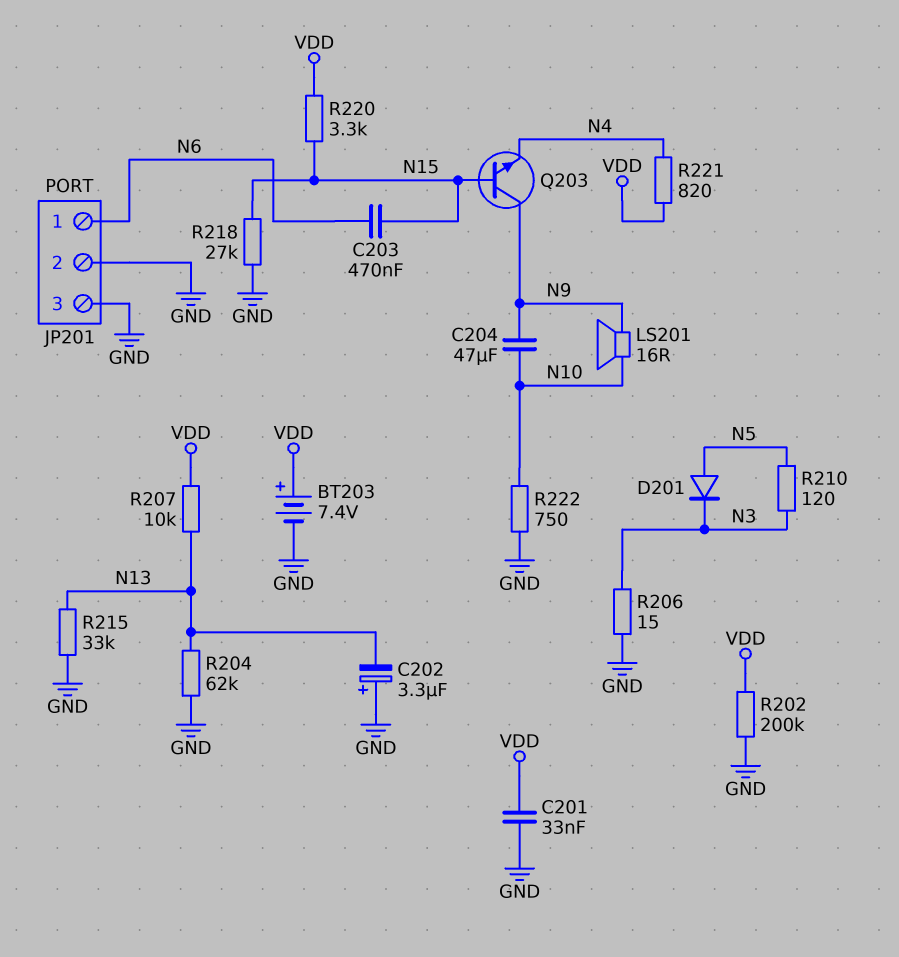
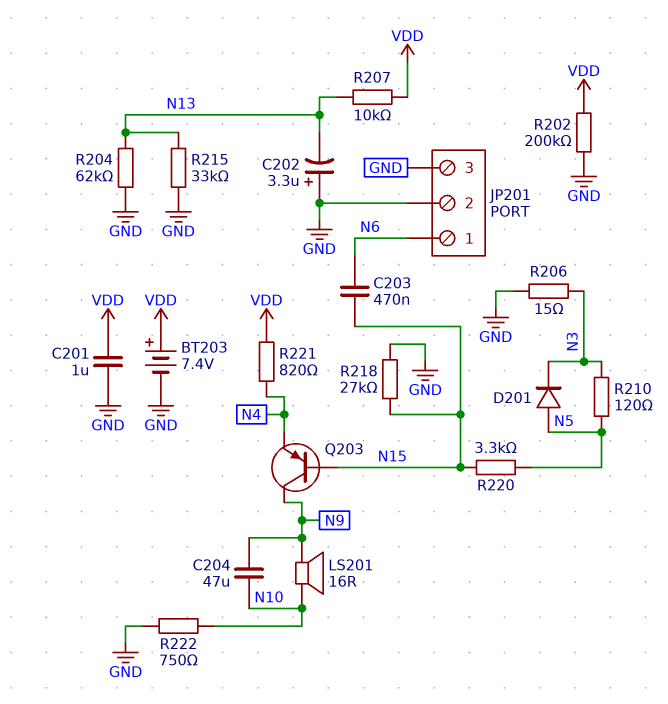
C201: 33nF (GND, VDD) -> 1uF (GND, VDD)
Q203: NPN (B N15, C N9, E N4) -> PNP (B N15, C N9, E N4)
R220: 3.3k (N15, VDD) -> 3.3k (N5, N15)

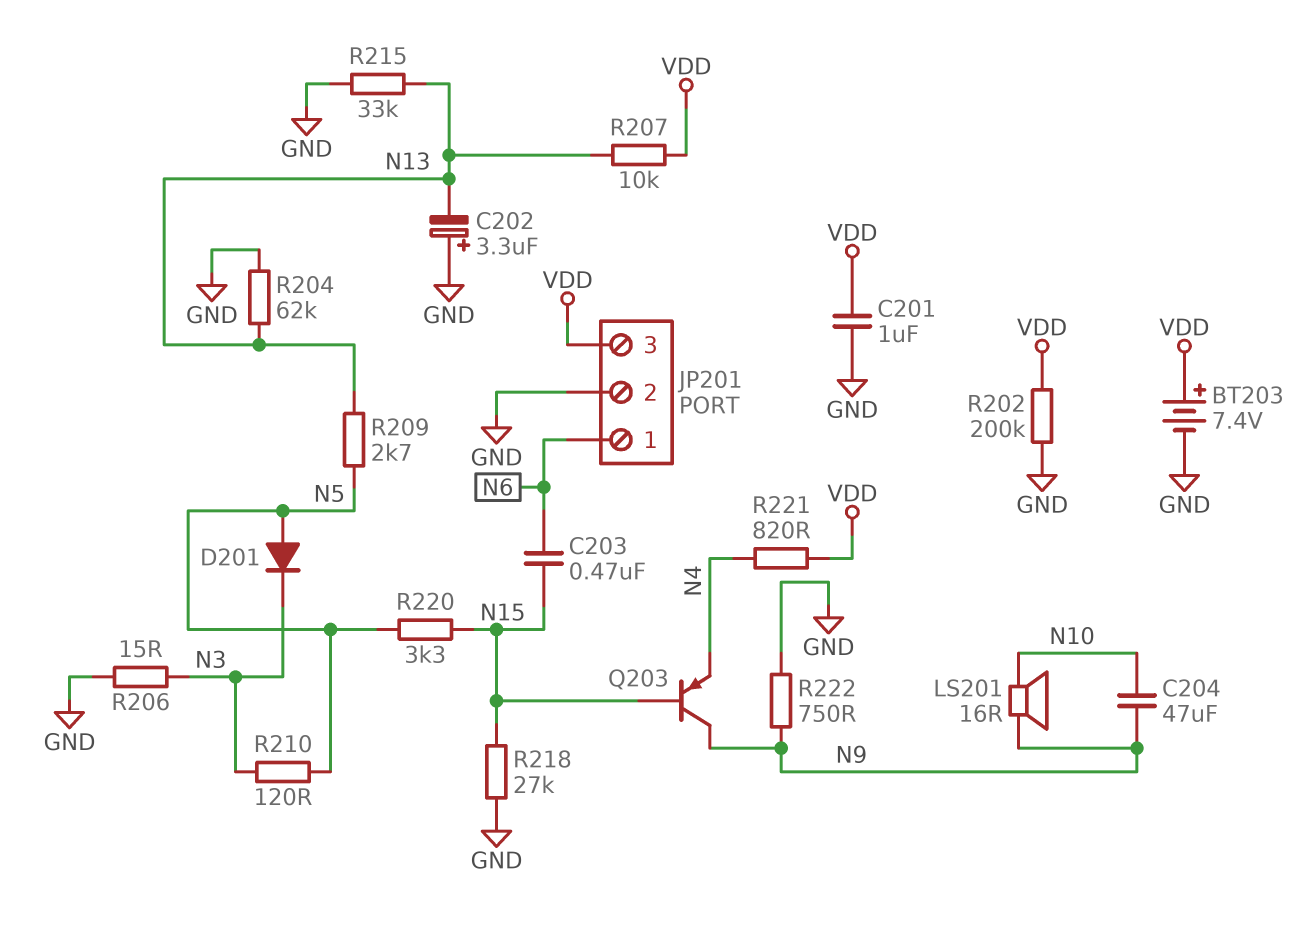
JP201 pin 3: GND -> VDD
R209: none -> 2.7k (N5, N13)
R222: 750 (GND, N10) -> 750 (GND, N9)

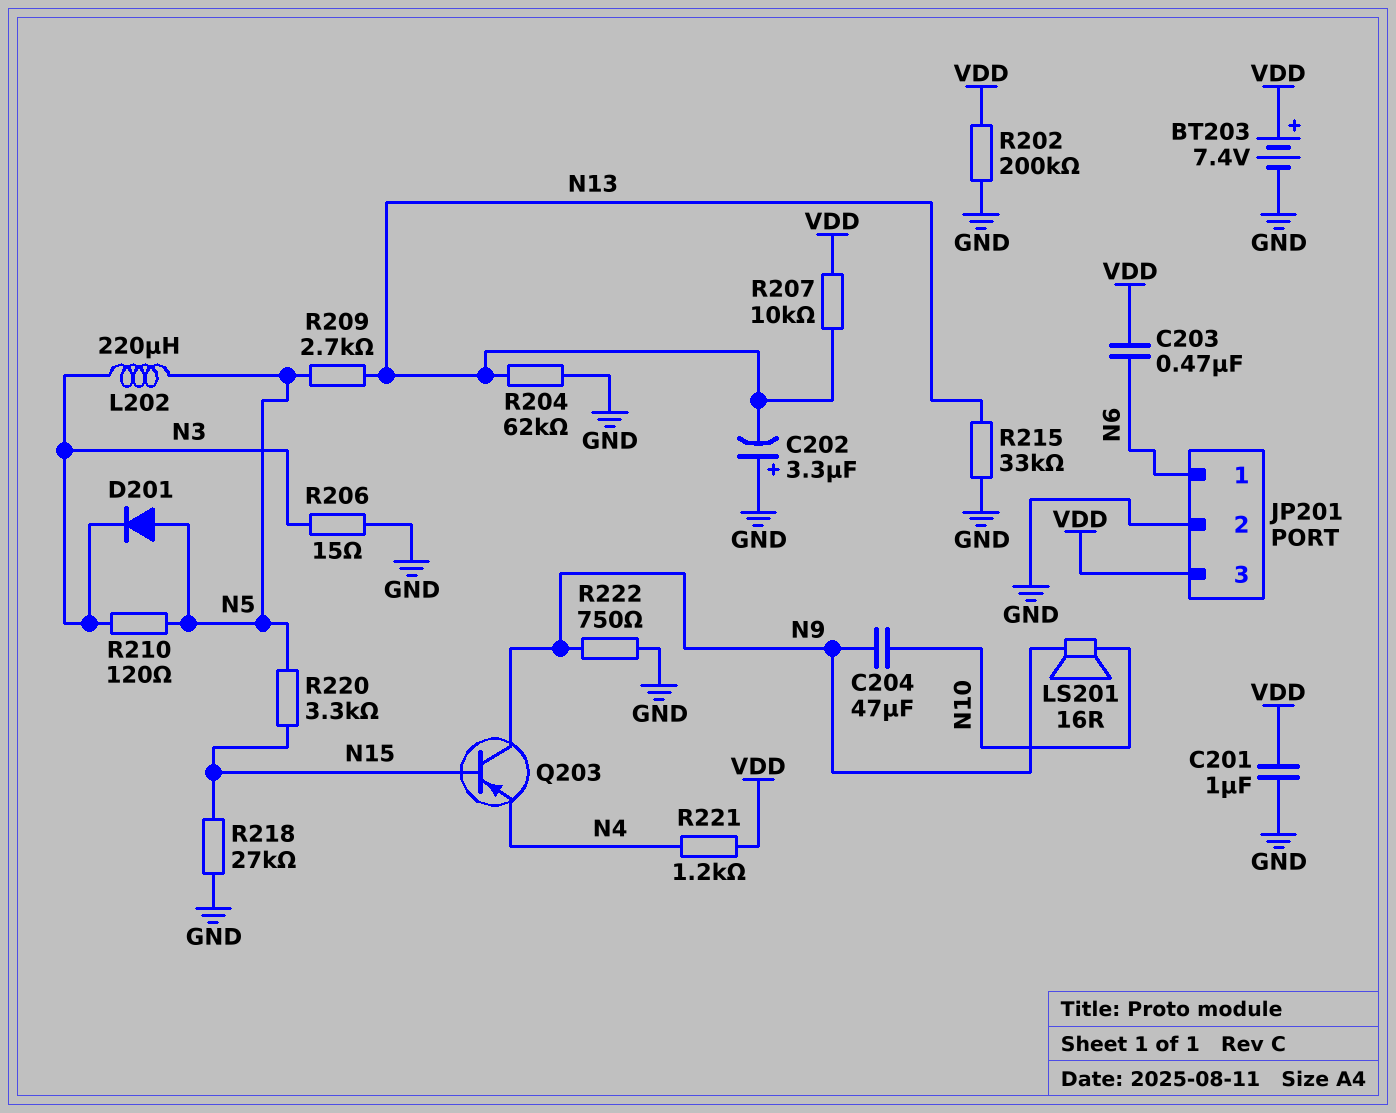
C203: 470nF (N6, N15) -> 470nF (N6, VDD)
L202: none -> 220uH (N3, N5)
R221: 820 (N4, VDD) -> 1.2k (N4, VDD)

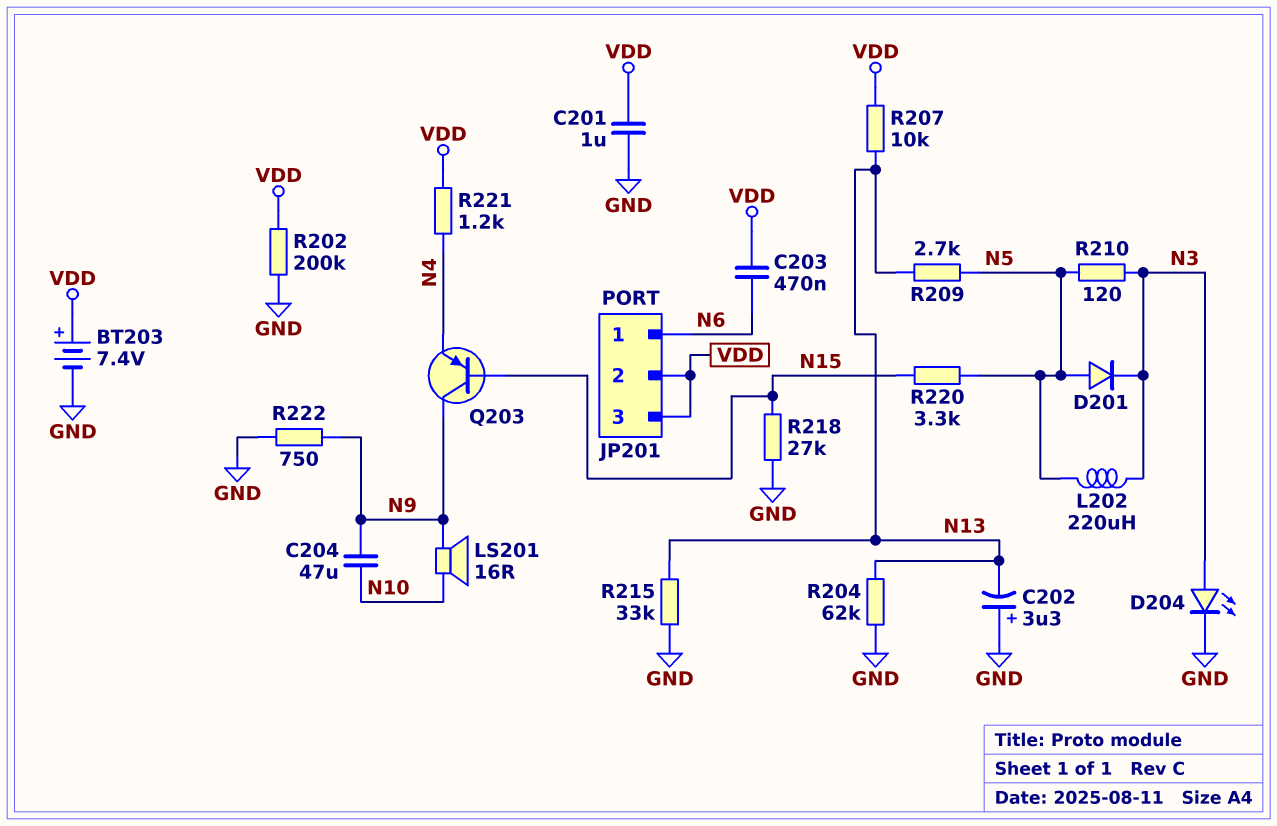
D204: none -> LED (A N3, K GND)
JP201 pin 2: GND -> VDD
R206: 15 (GND, N3) -> none

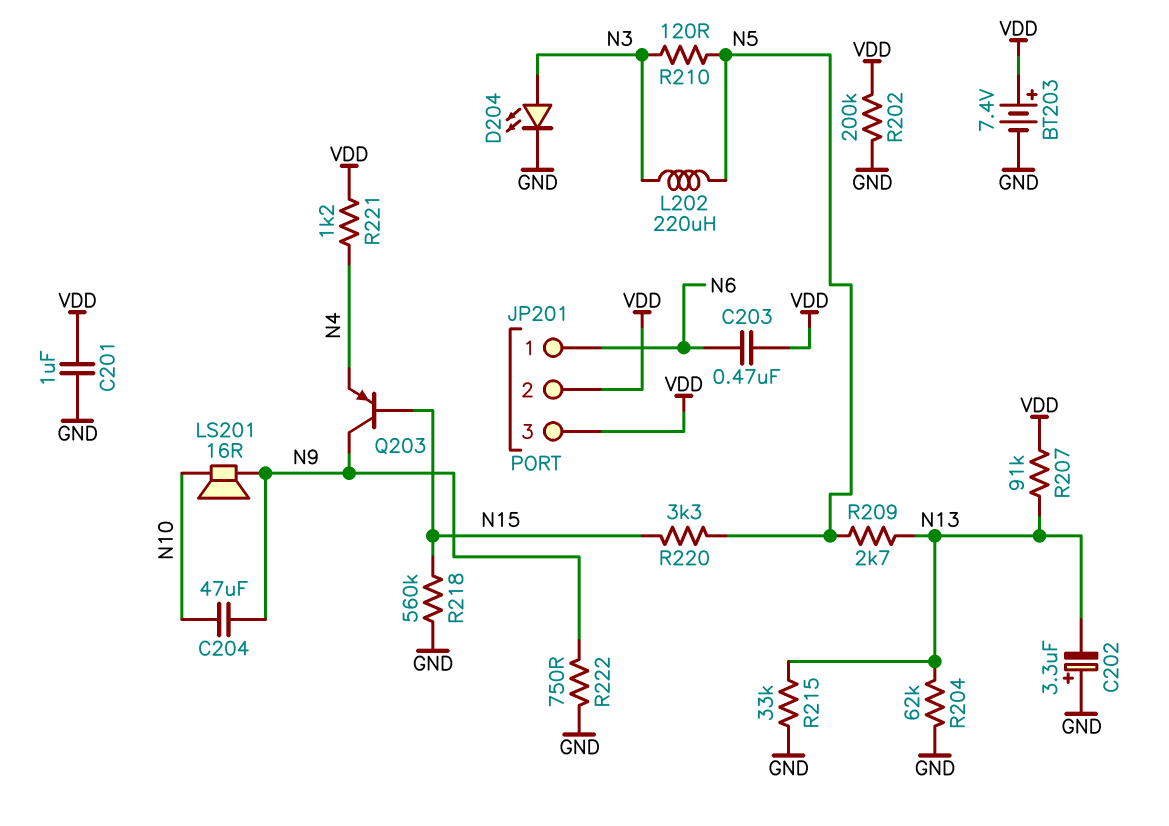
D201: diode (A N5, K N3) -> none
R207: 10k (N13, VDD) -> 91k (N13, VDD)
R218: 27k (GND, N15) -> 560k (GND, N15)

